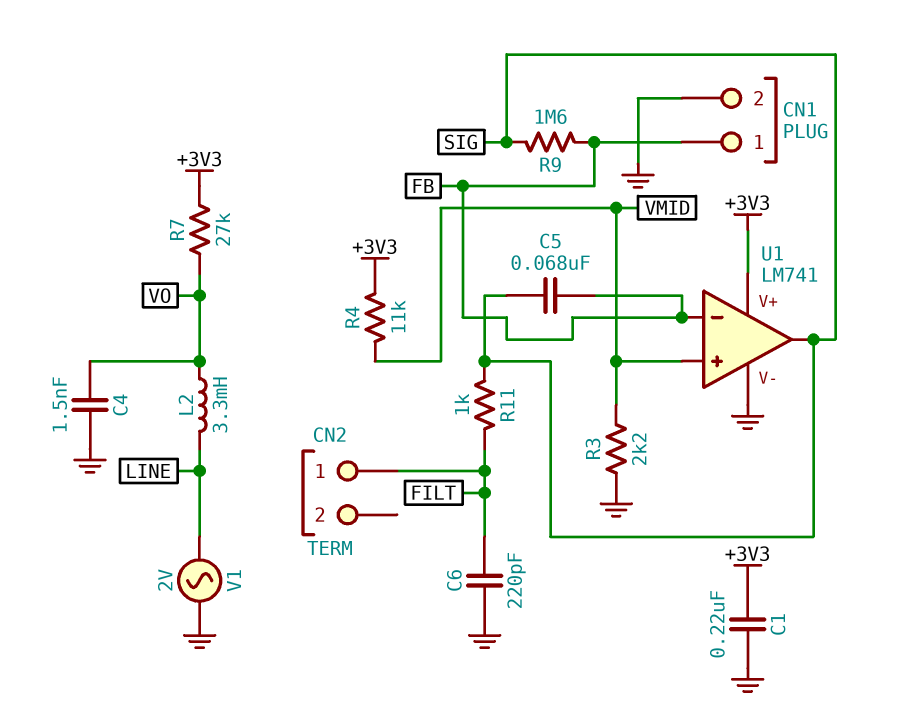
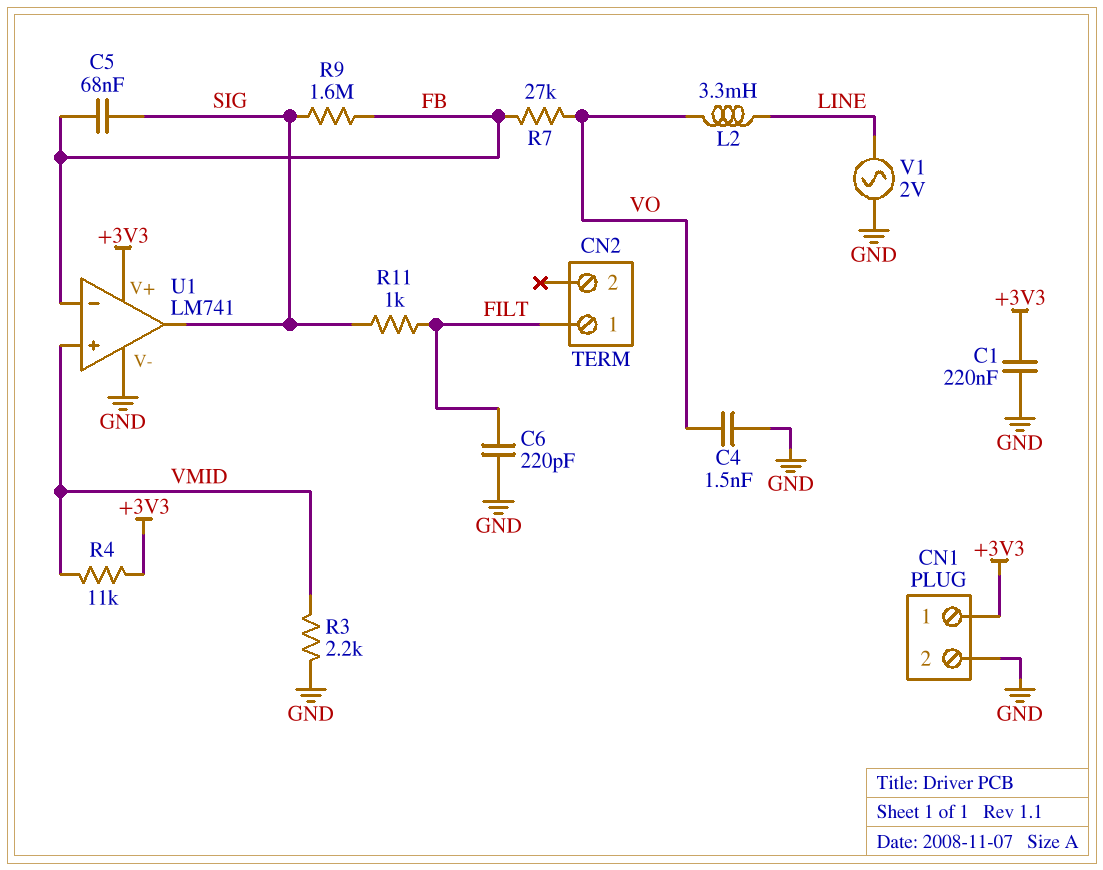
CN1 pin 1: FB -> +3V3
R7: 27k (+3V3, VO) -> 27k (FB, VO)

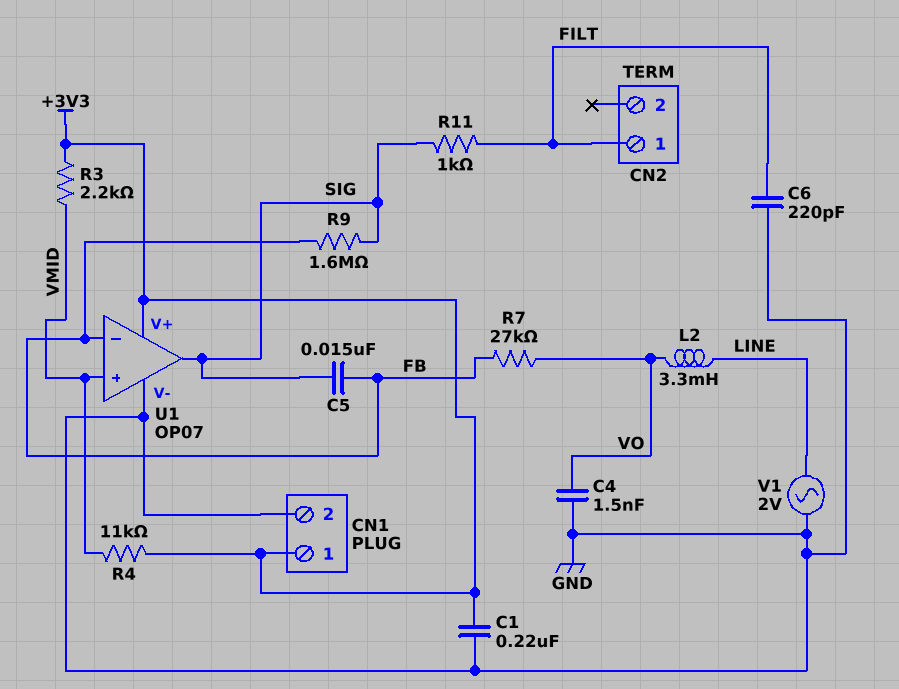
C5: 68nF (FB, SIG) -> 15nF (FB, SIG)
R3: 2.2k (GND, VMID) -> 2.2k (+3V3, VMID)
U1: LM741 -> OP07

